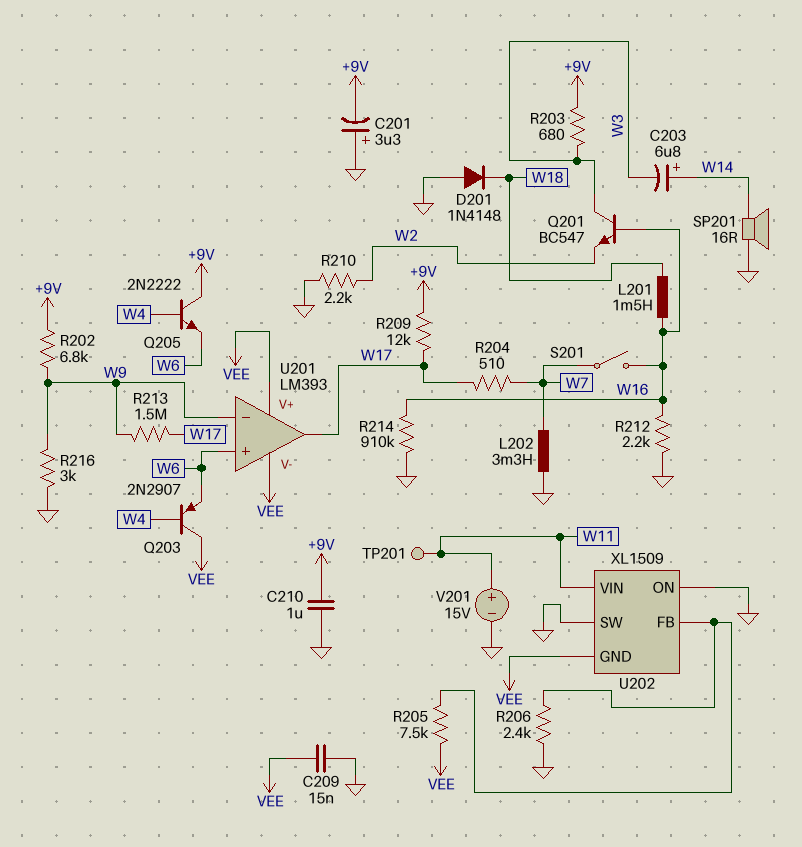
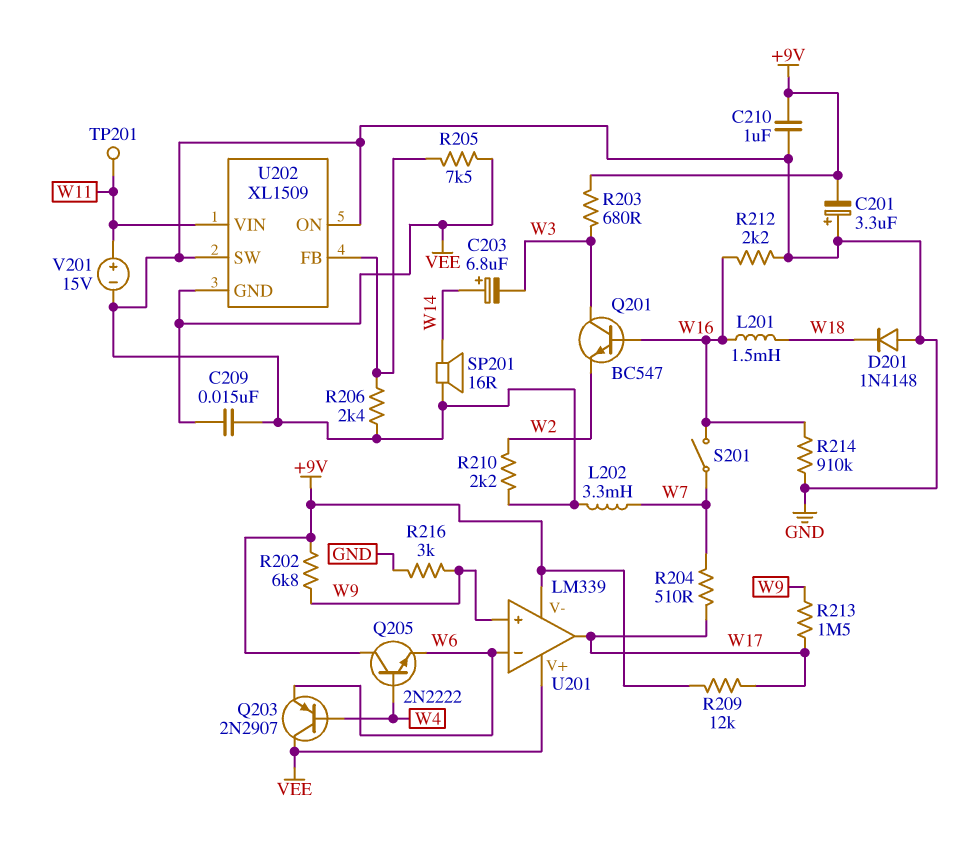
U201: LM393 -> LM339
U201 pin V-: VEE -> +9V
U201 pin in+: W6 -> W9
U201 pin in-: W9 -> W6

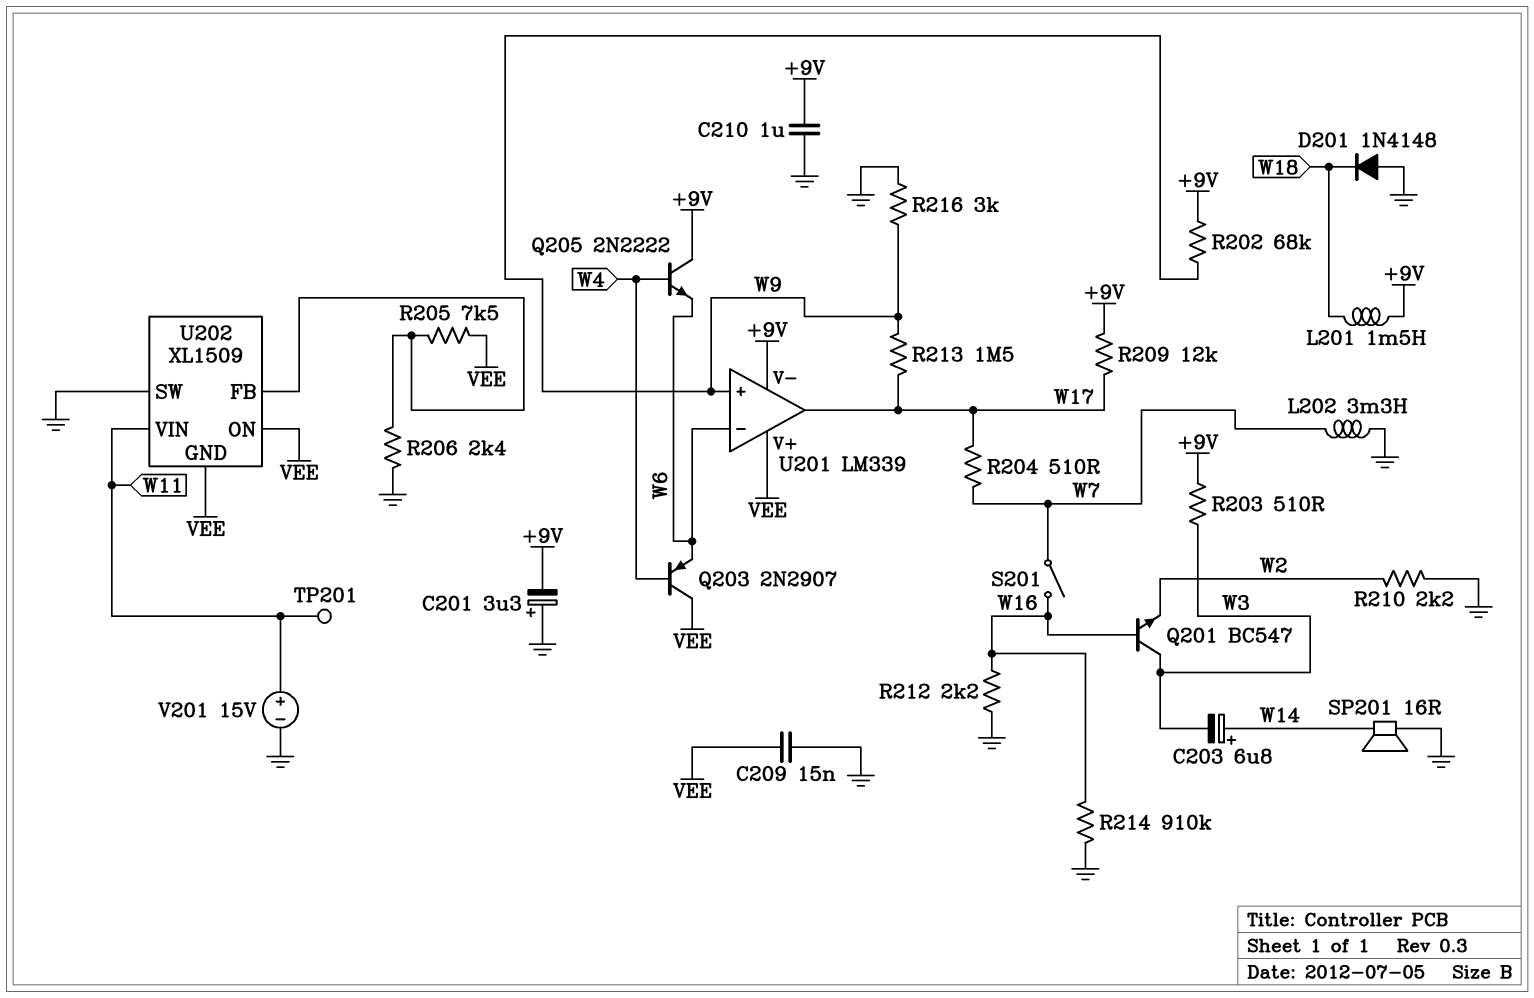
L201: 1.5mH (W16, W18) -> 1.5mH (+9V, W18)
R202: 6.8k (+9V, W9) -> 68k (+9V, W9)
R203: 680 (+9V, W3) -> 510 (+9V, W3)
U202 pin ON: GND -> VEE

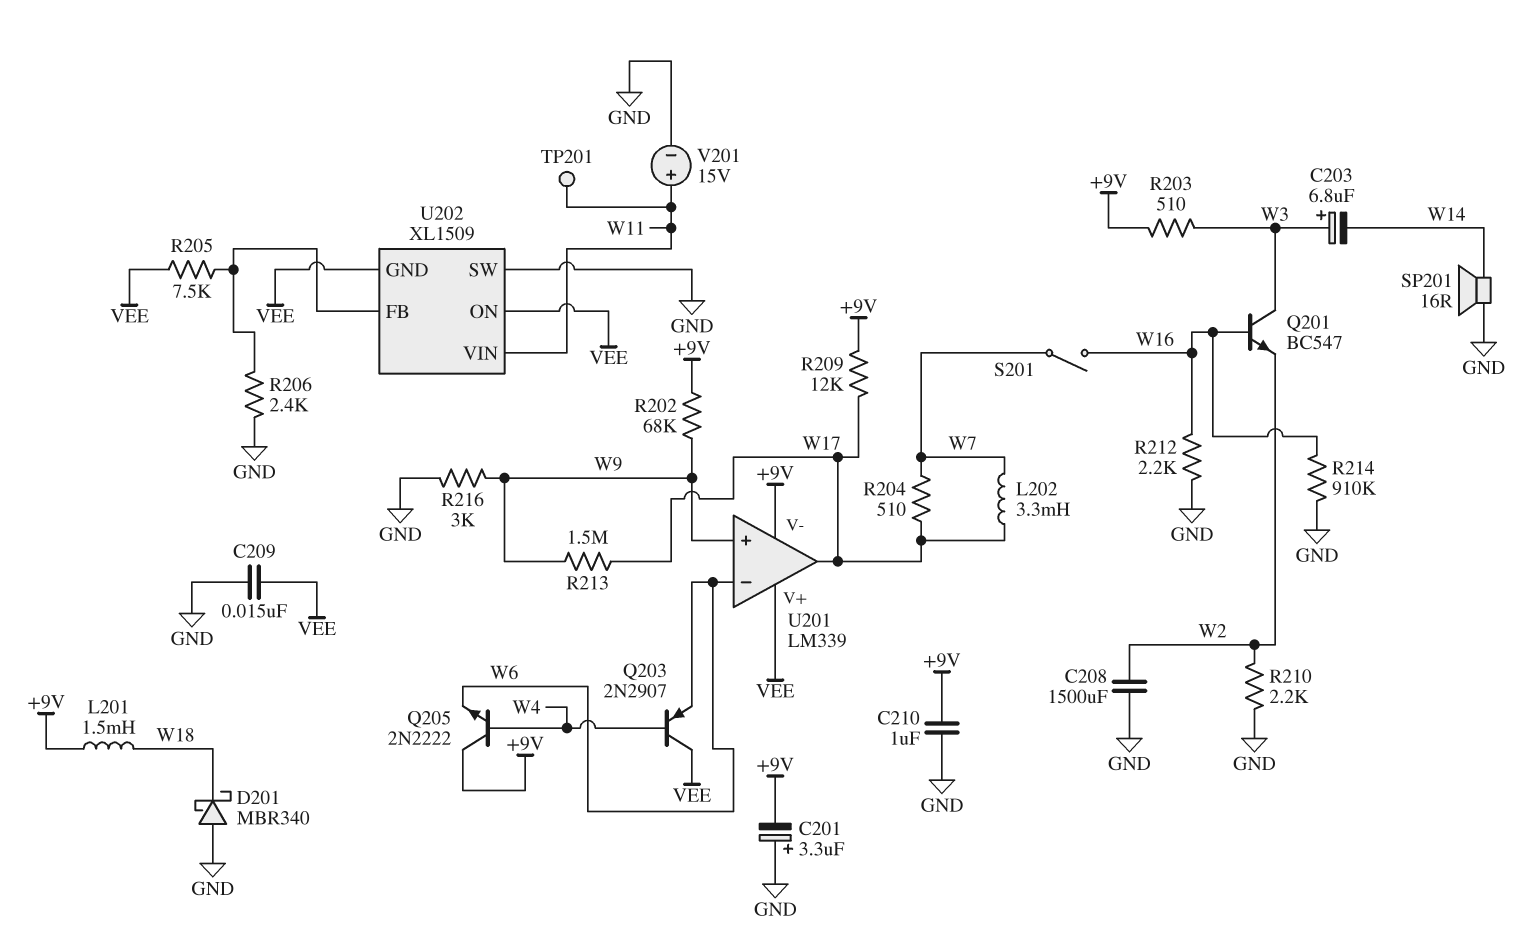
C203: 6.8uF (plus W14, minus W3) -> 6.8uF (plus W3, minus W14)
C208: none -> 1500uF (GND, W2)
D201: diode 1N4148 (A GND, K W18) -> schottky MBR340 (A GND, K W18)
L202: 3.3mH (GND, W7) -> 3.3mH (W7, W17)

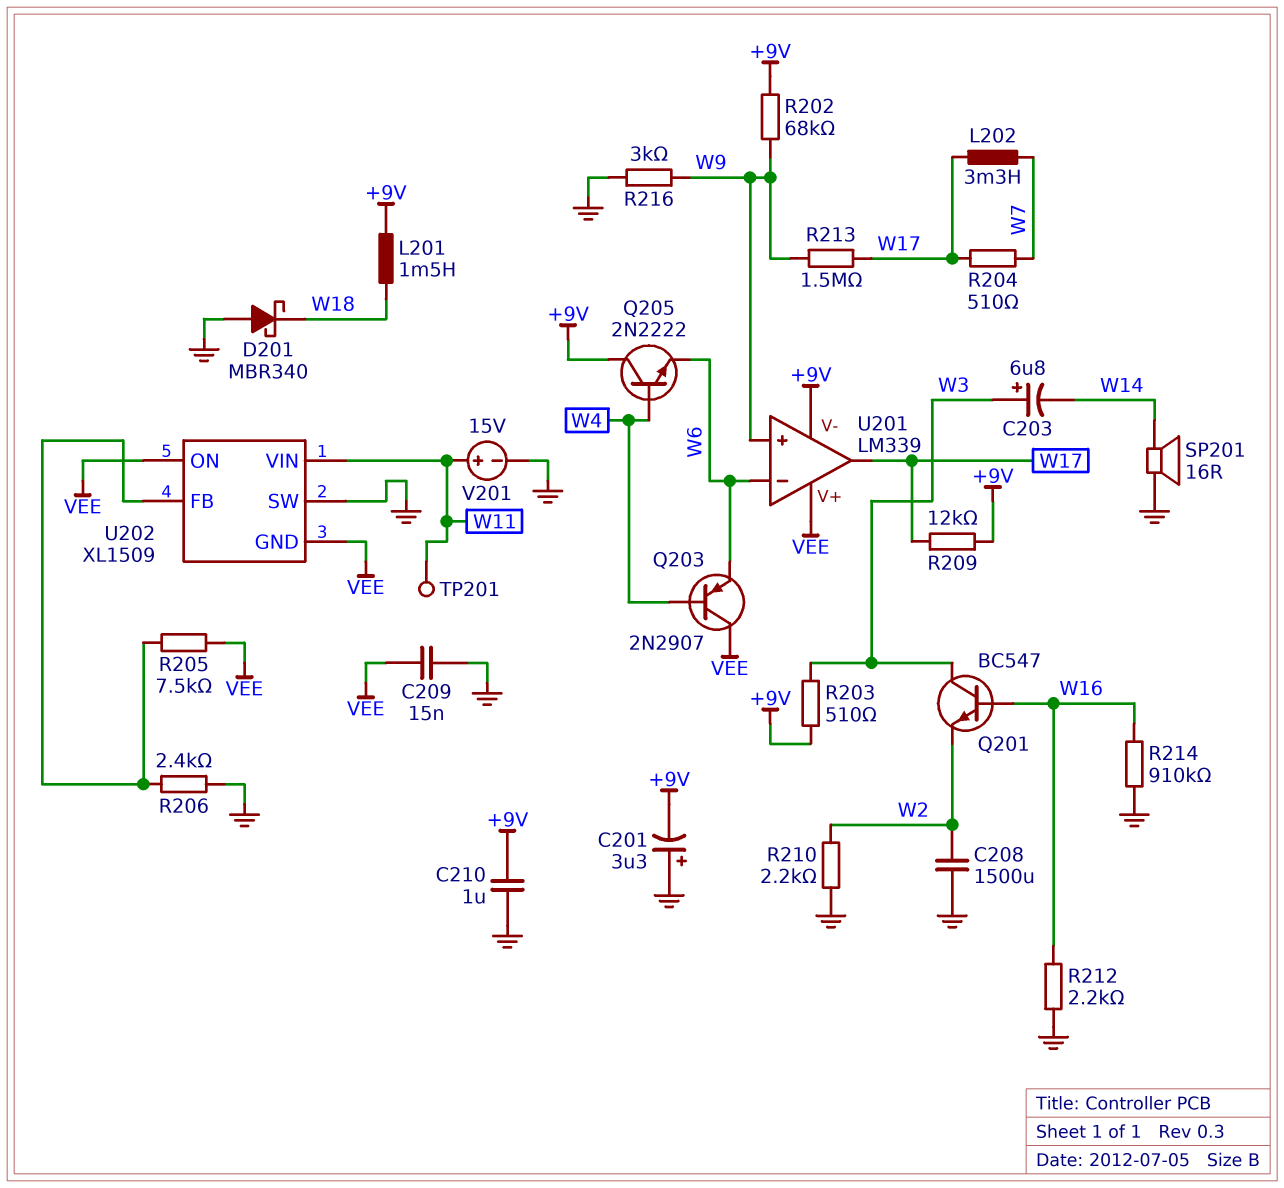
S201: switch (W7, W16) -> none

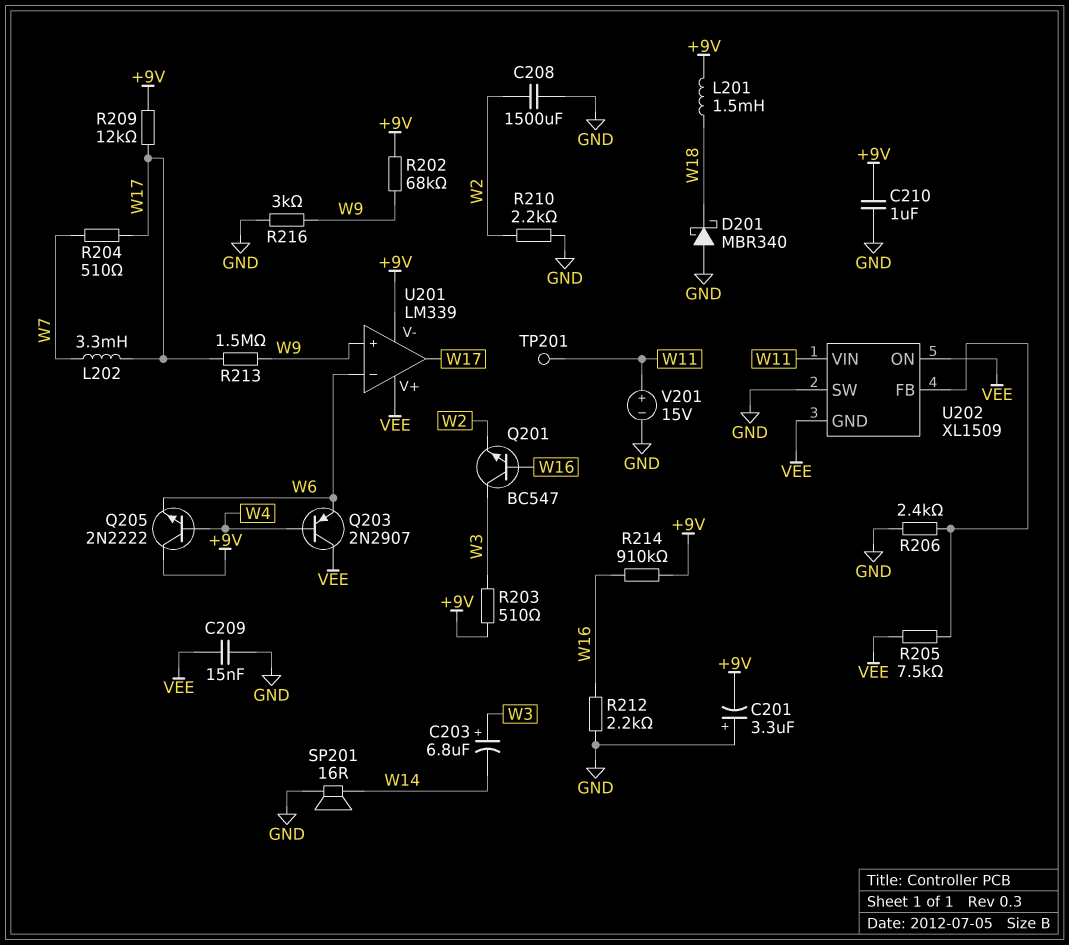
R214: 910k (GND, W16) -> 910k (+9V, W16)

